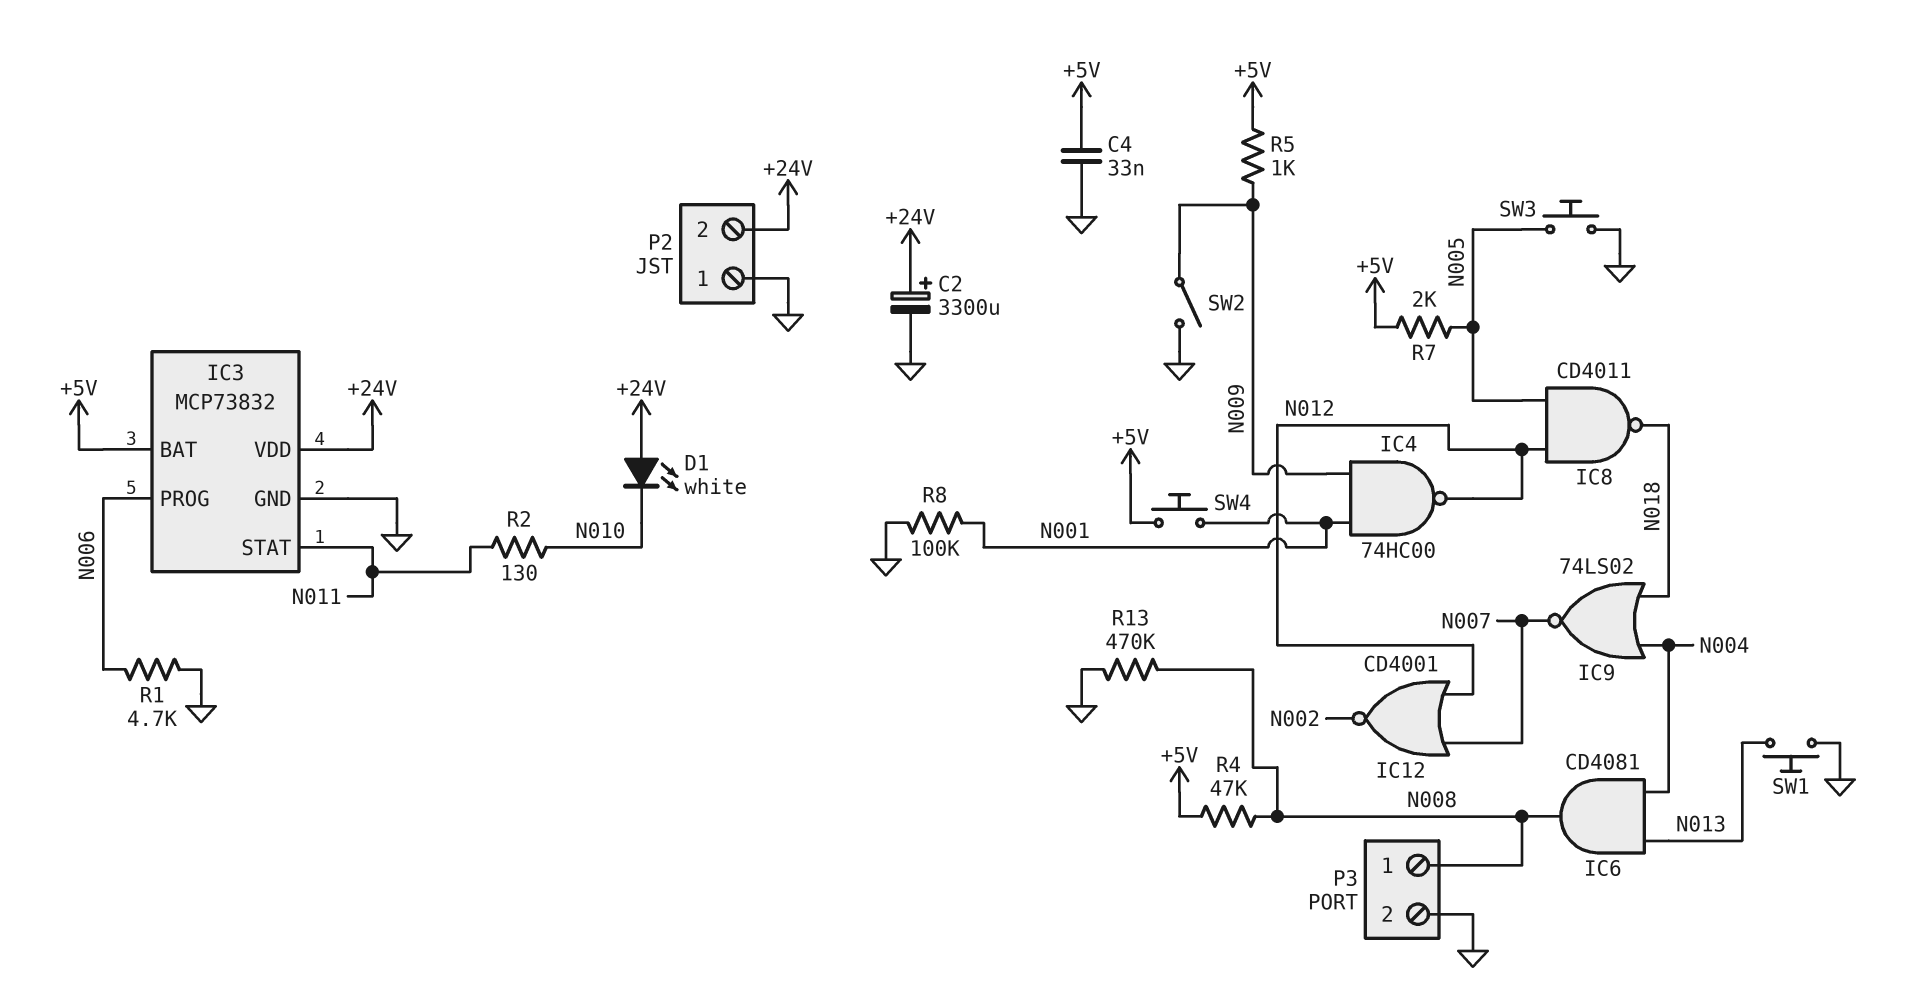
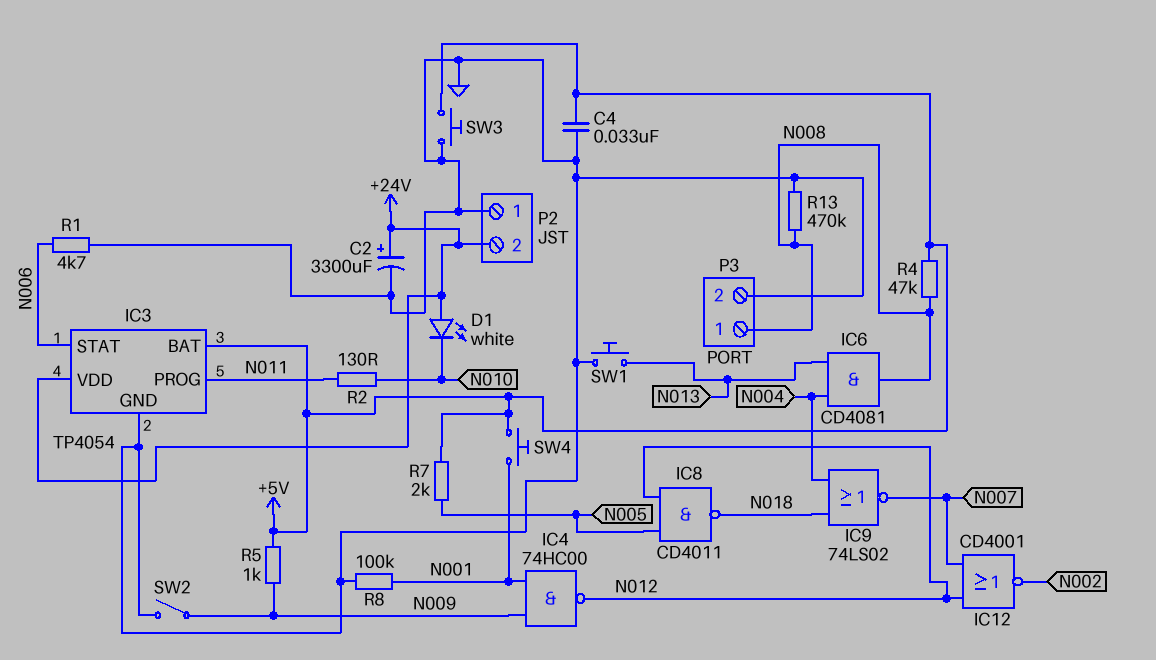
IC3: MCP73832 -> TP4054
IC3 pin PROG: N006 -> N011
IC3 pin STAT: N011 -> N006
SW3: button (GND, N005) -> button (+5V, GND)

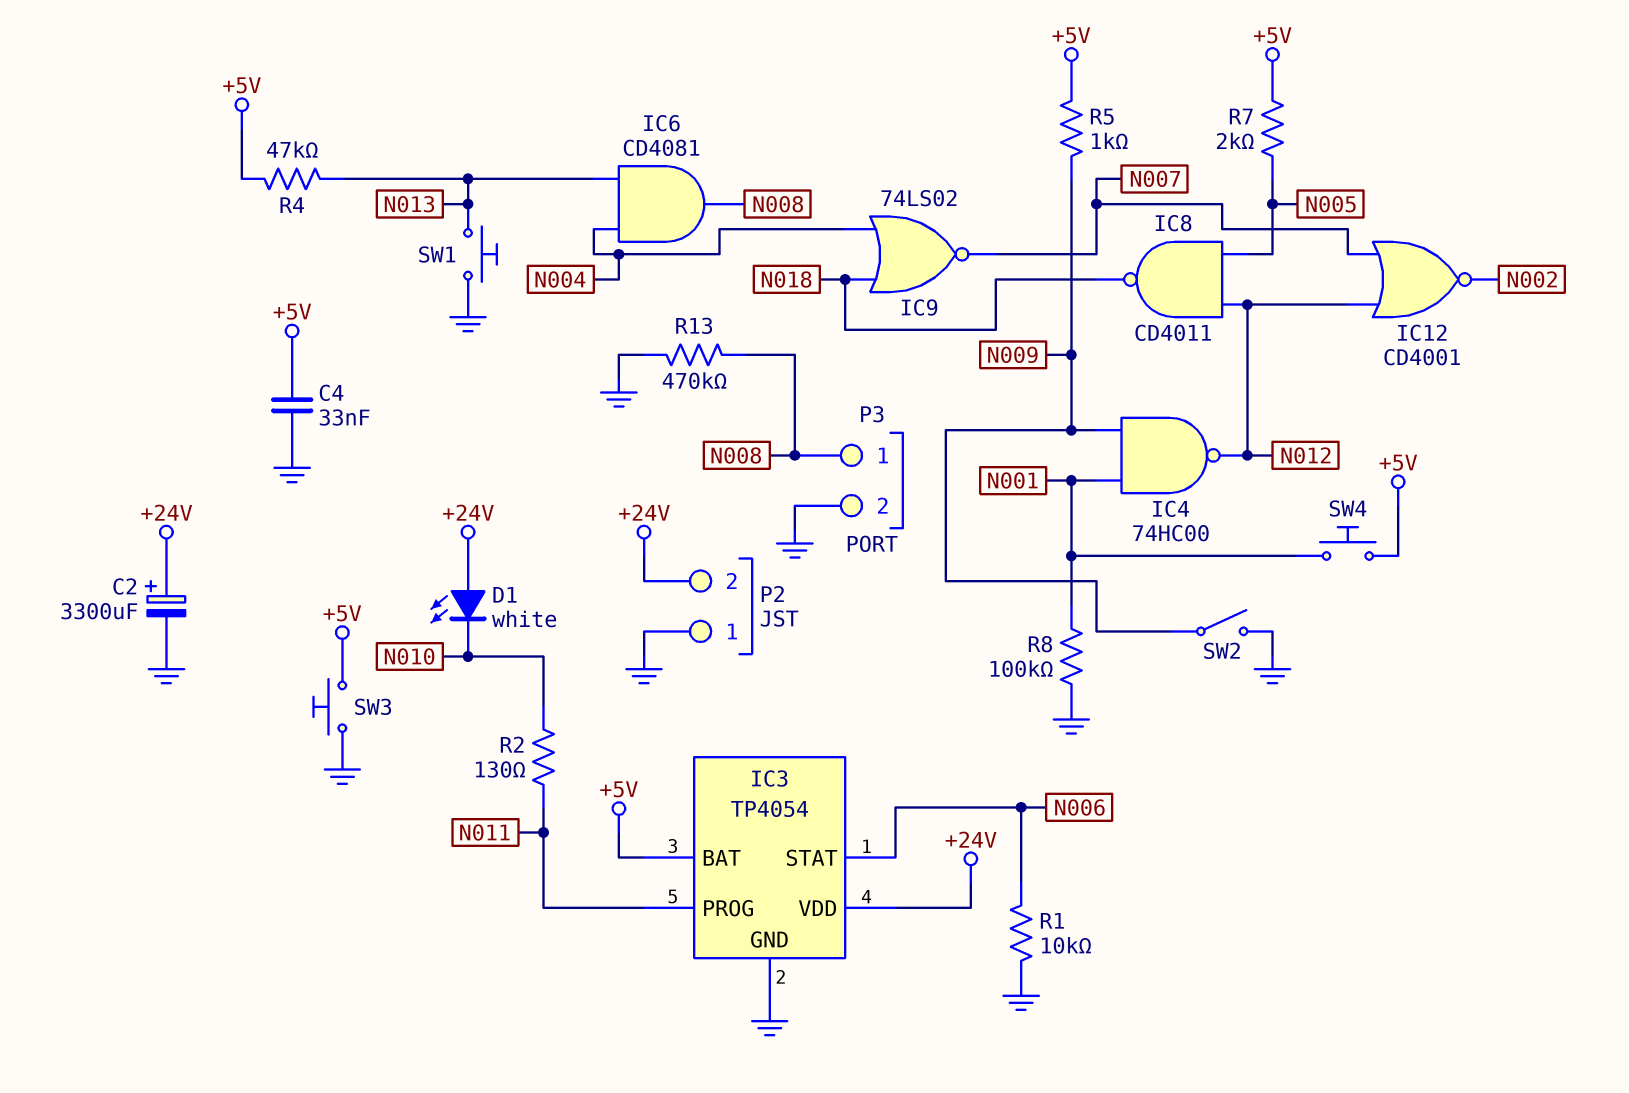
R1: 4.7k (GND, N006) -> 10k (GND, N006)
R4: 47k (+5V, N008) -> 47k (+5V, N013)

